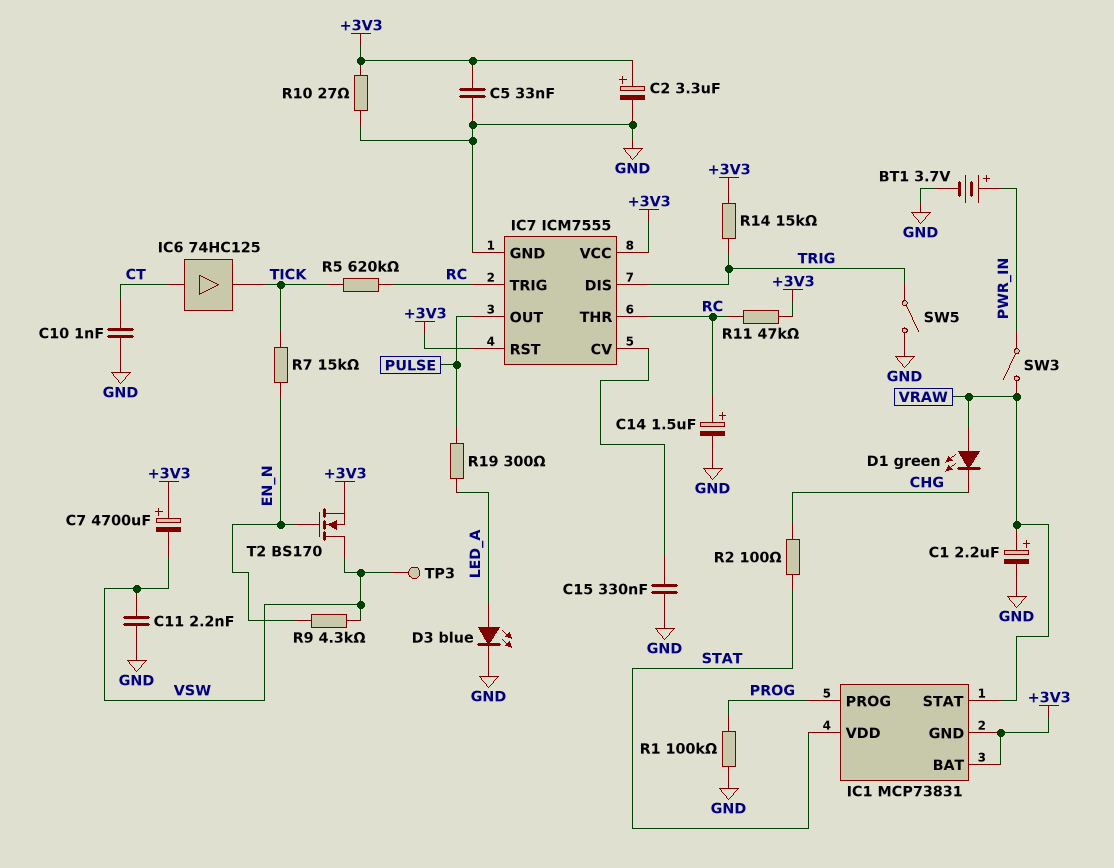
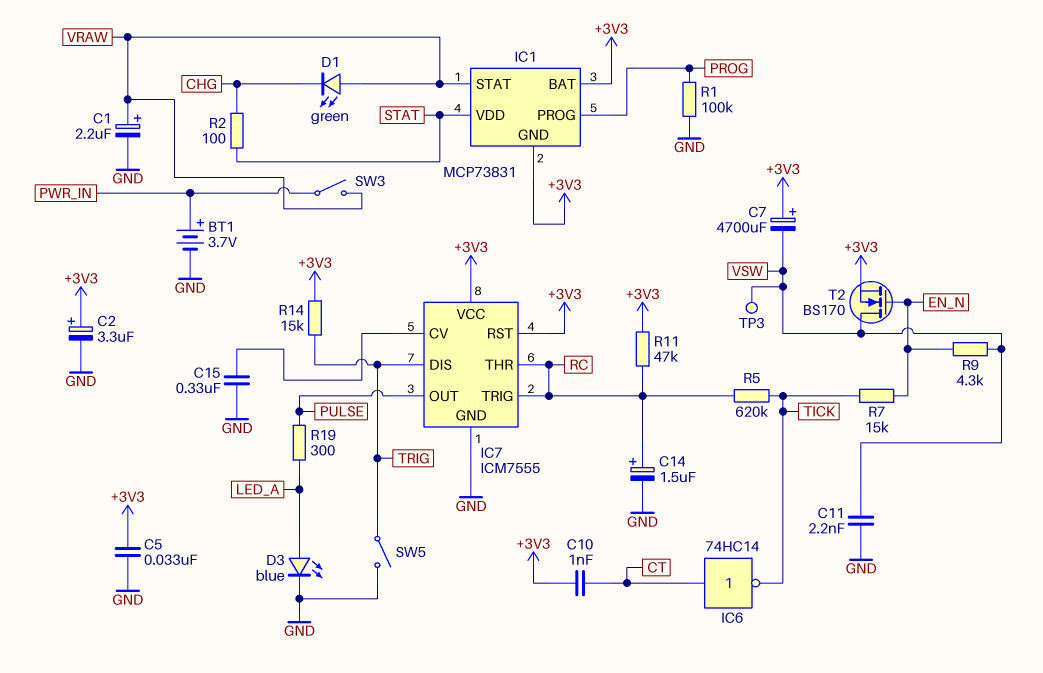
C10: 1nF (CT, GND) -> 1nF (+3V3, CT)
IC6: buffer 74HC125 (in CT, out TICK) -> NOT 74HC14 (in CT, out TICK)
R10: 27 (+3V3, GND) -> none

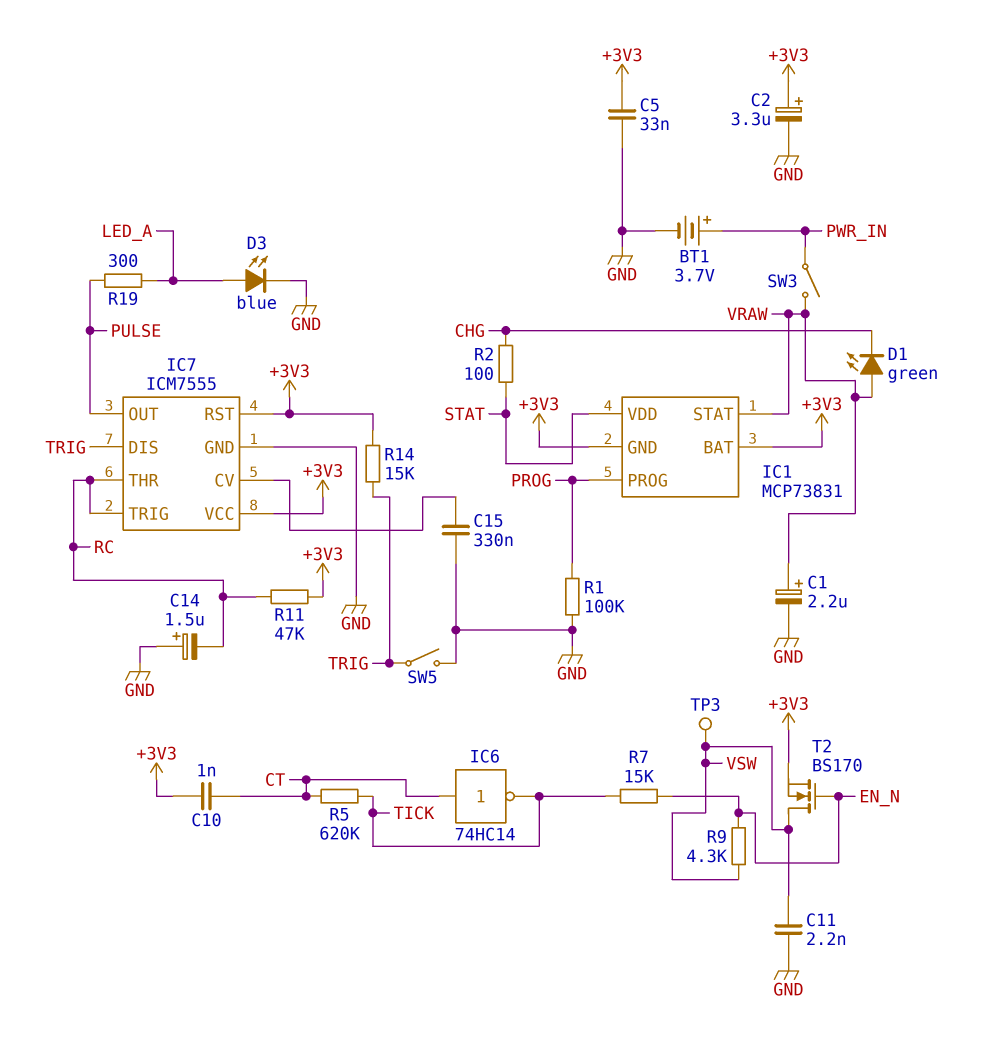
C7: 4700uF (plus +3V3, minus VSW) -> none
C14: 1.5uF (plus RC, minus GND) -> 1.5uF (plus GND, minus RC)
R5: 620k (RC, TICK) -> 620k (CT, TICK)

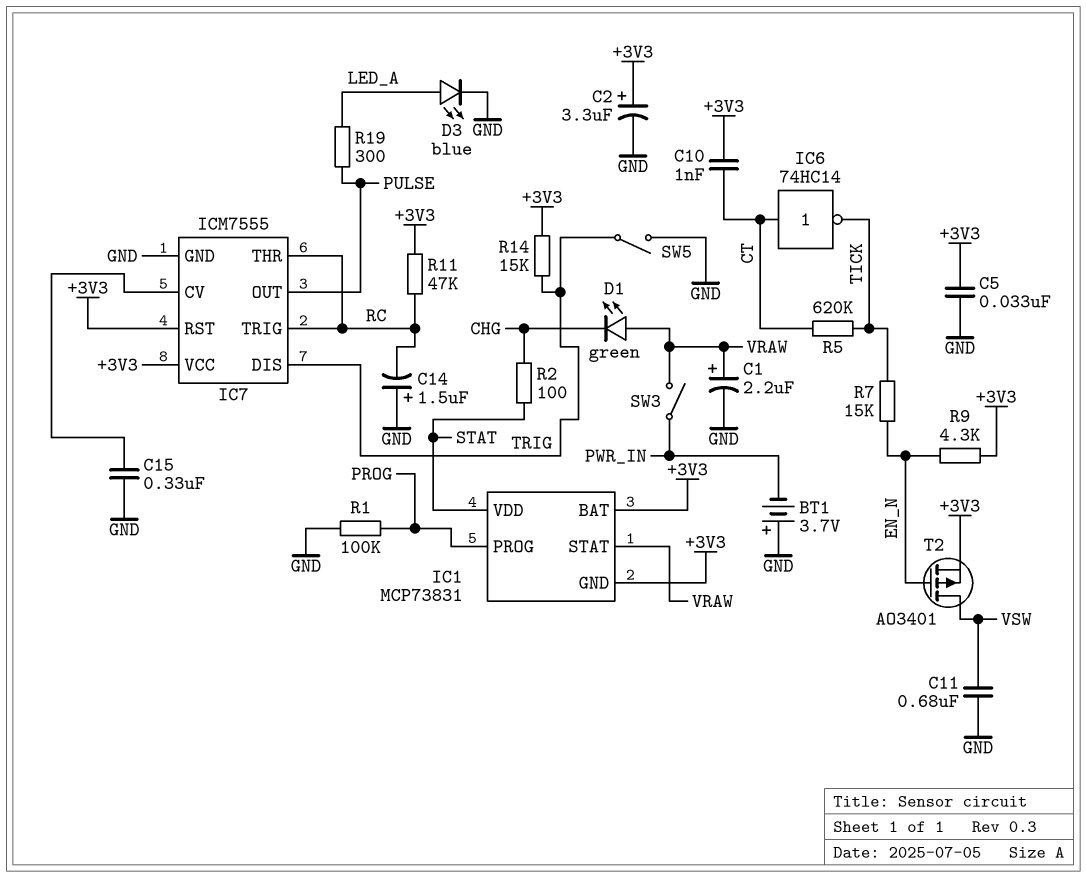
BT1: 3.7V (plus PWR_IN, minus GND) -> 3.7V (plus GND, minus PWR_IN)
C11: 2.2nF (GND, VSW) -> 680nF (GND, VSW)
R9: 4.3k (EN_N, VSW) -> 4.3k (+3V3, EN_N)
T2: NMOS BS170 (G EN_N, D VSW, S +3V3) -> PMOS AO3401 (G EN_N, D VSW, S +3V3)
TP3: test point (VSW) -> none

